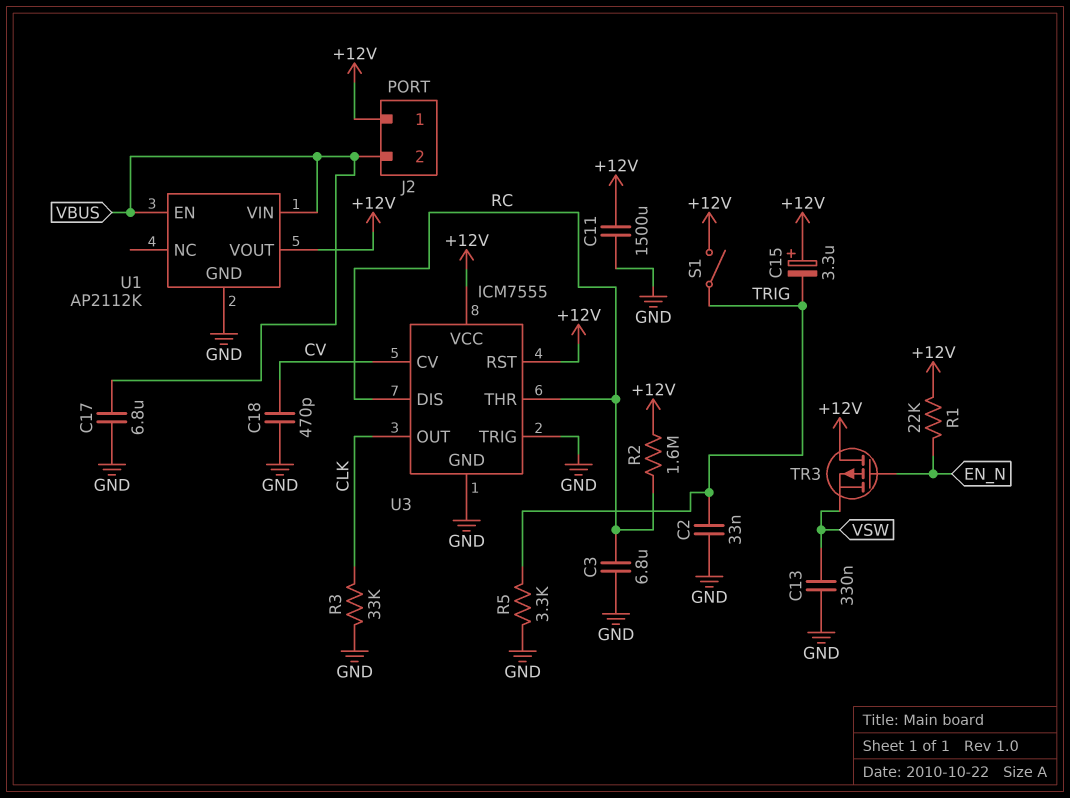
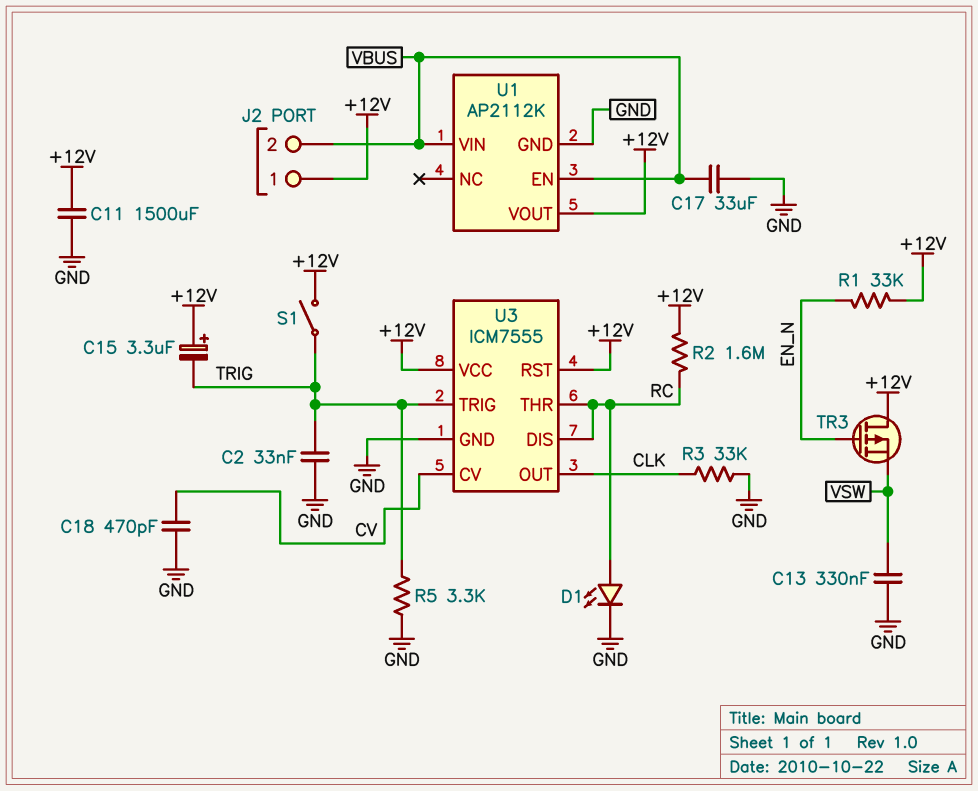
C3: 6.8uF (GND, RC) -> none
C17: 6.8uF (GND, VBUS) -> 33uF (GND, VBUS)
D1: none -> LED (A RC, K GND)
R1: 22k (+12V, EN_N) -> 33k (+12V, EN_N)
U3 pin TRIG: GND -> TRIG

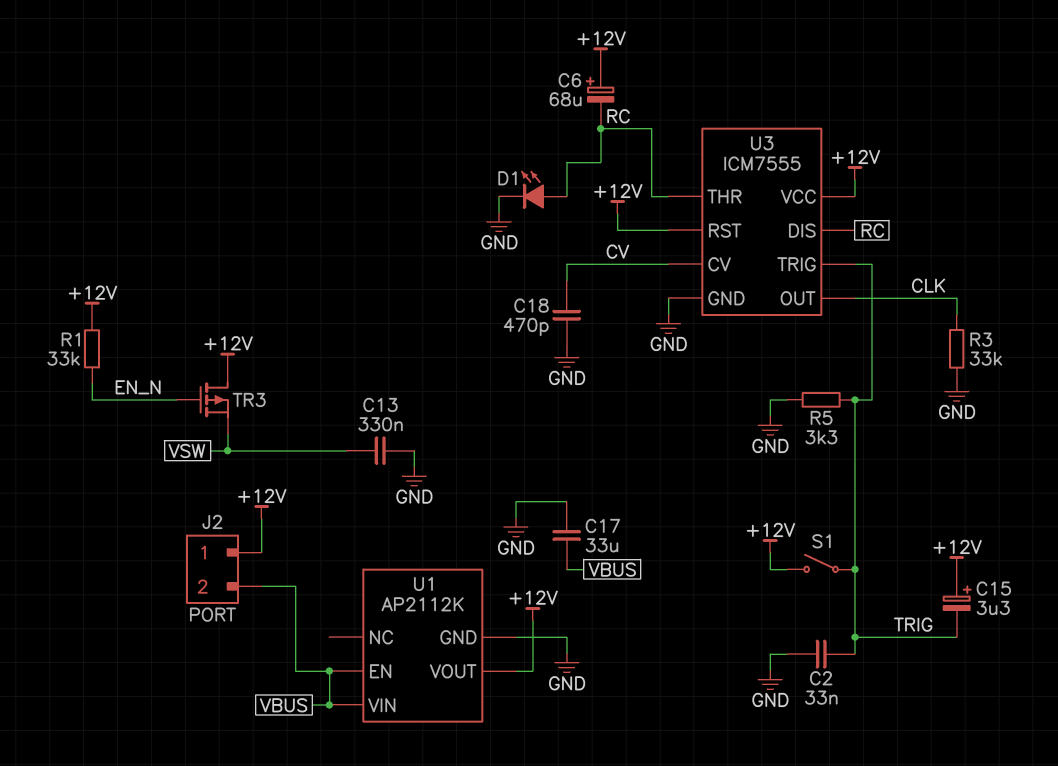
C6: none -> 68uF (plus +12V, minus RC)
C11: 1500uF (+12V, GND) -> none
R2: 1.6M (+12V, RC) -> none

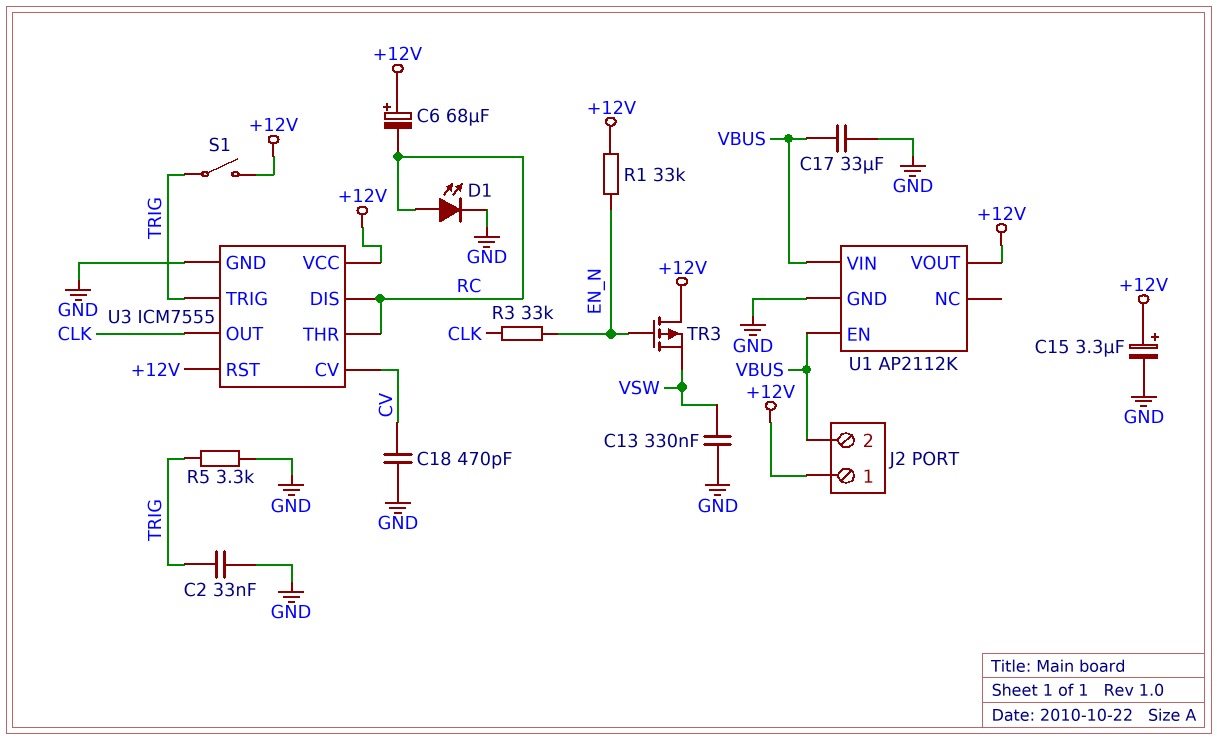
C15: 3.3uF (plus +12V, minus TRIG) -> 3.3uF (plus +12V, minus GND)
R3: 33k (CLK, GND) -> 33k (CLK, EN_N)

